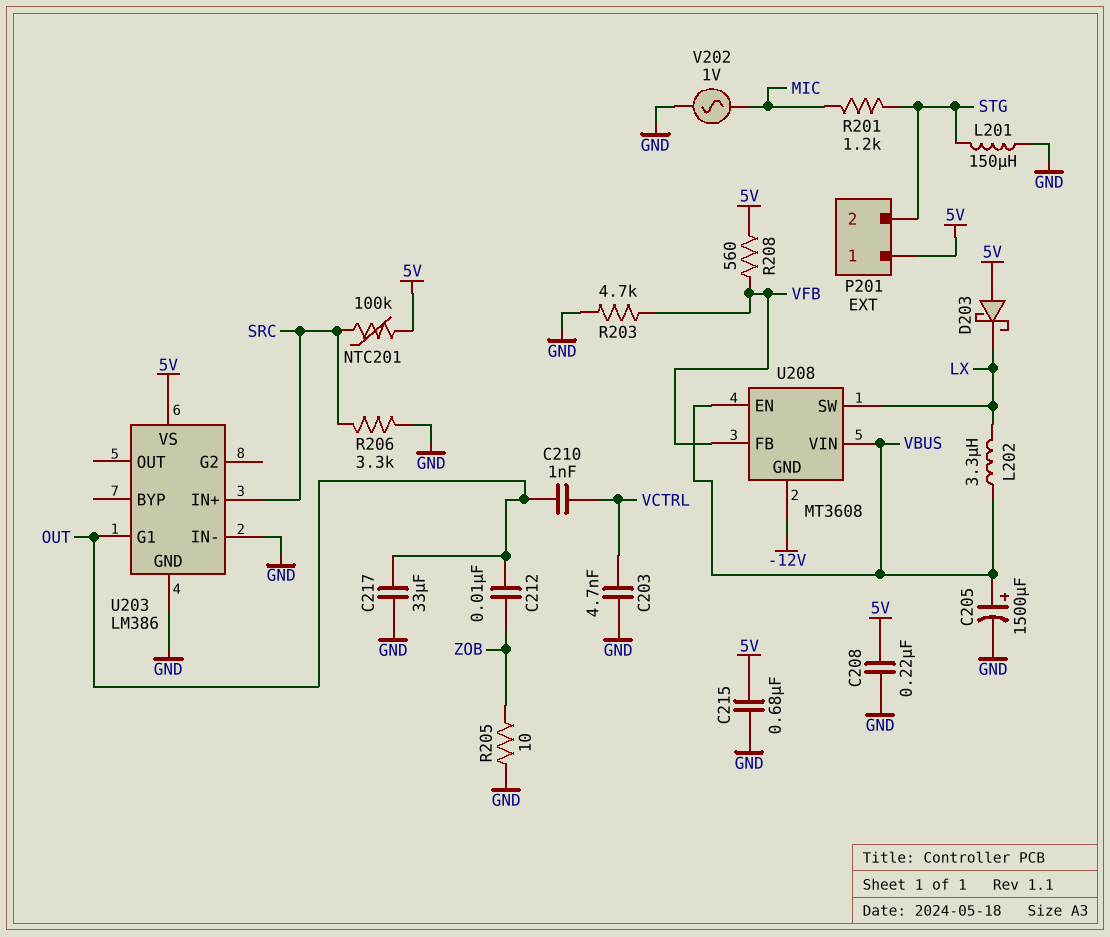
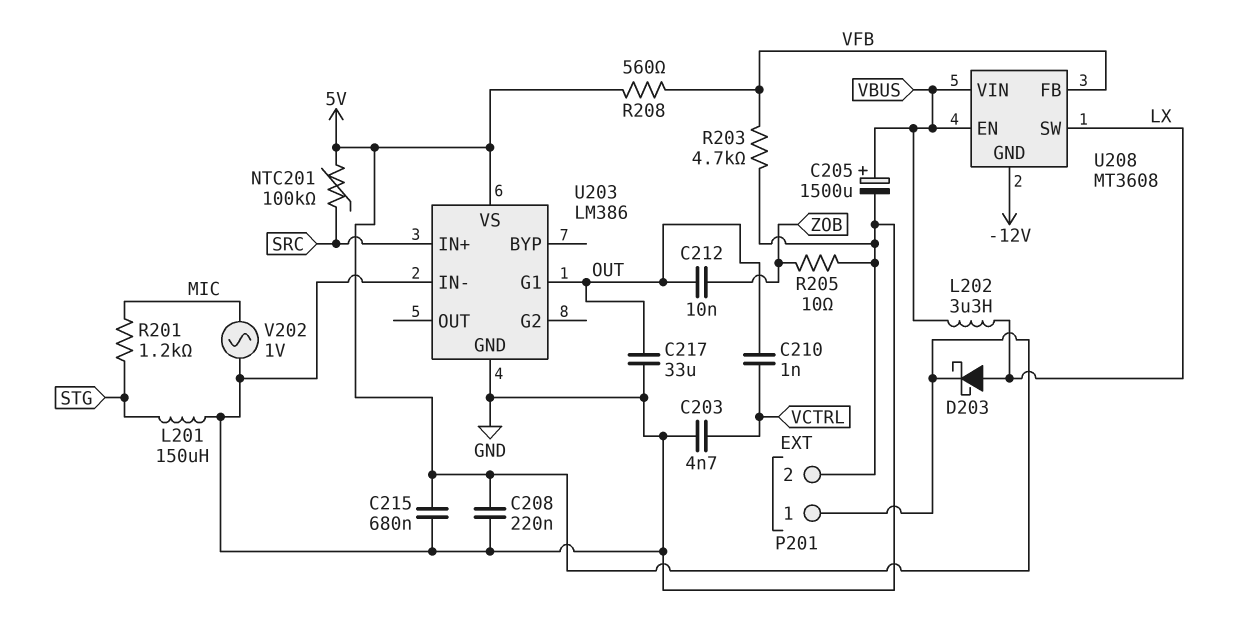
D203: schottky (A 5V, K LX) -> schottky (A LX, K 5V)
P201 pin 2: STG -> GND
R206: 3.3k (GND, SRC) -> none

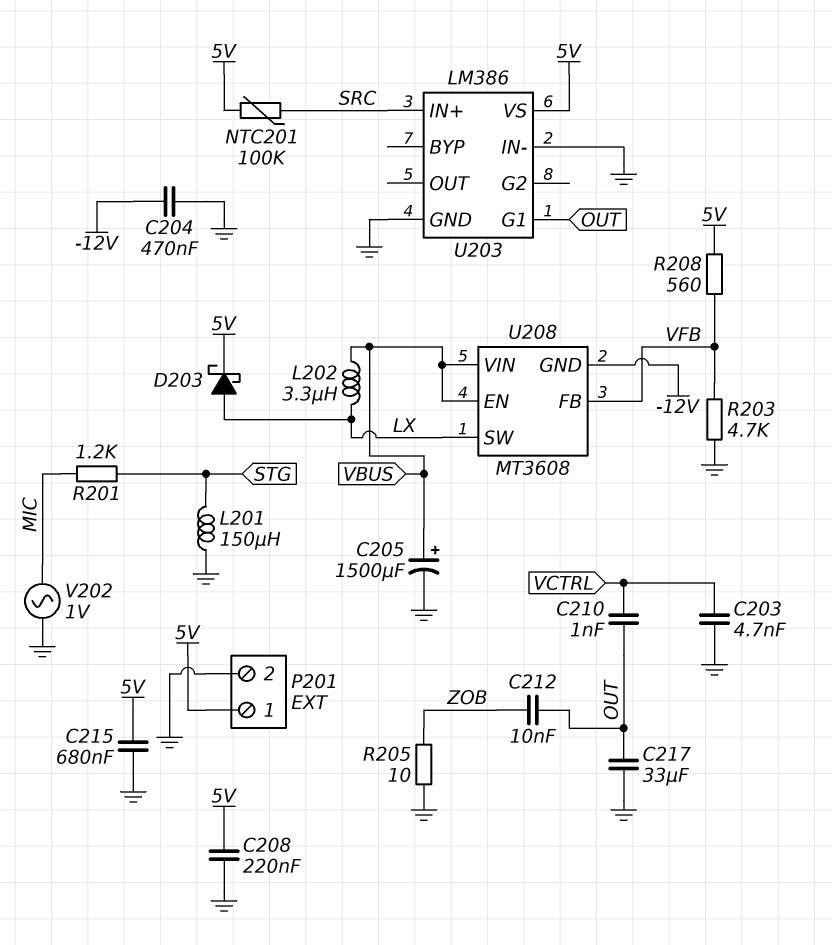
C204: none -> 470nF (-12V, GND)

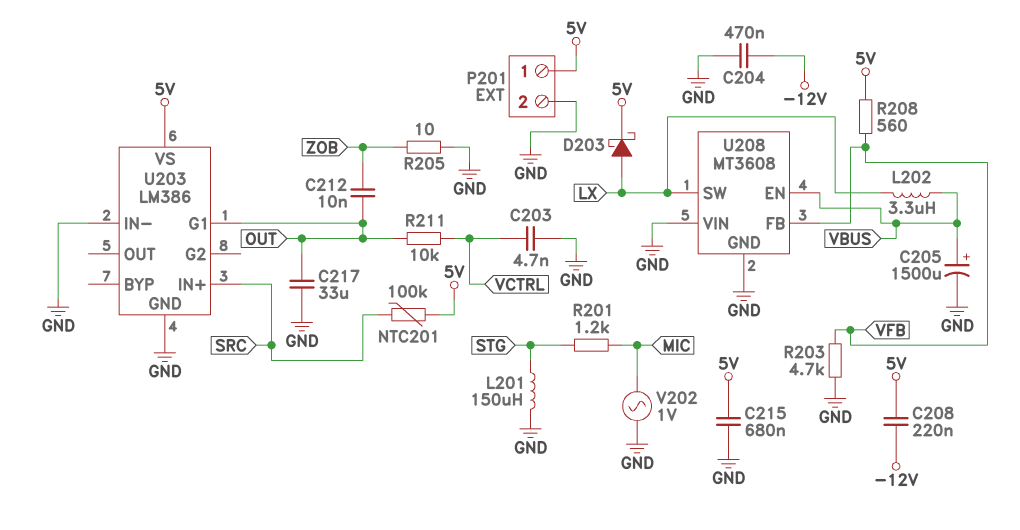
C208: 220nF (5V, GND) -> 220nF (-12V, 5V)
C210: 1nF (OUT, VCTRL) -> none
R211: none -> 10k (OUT, VCTRL)
U208 pin GND: -12V -> GND
U208 pin VIN: VBUS -> GND

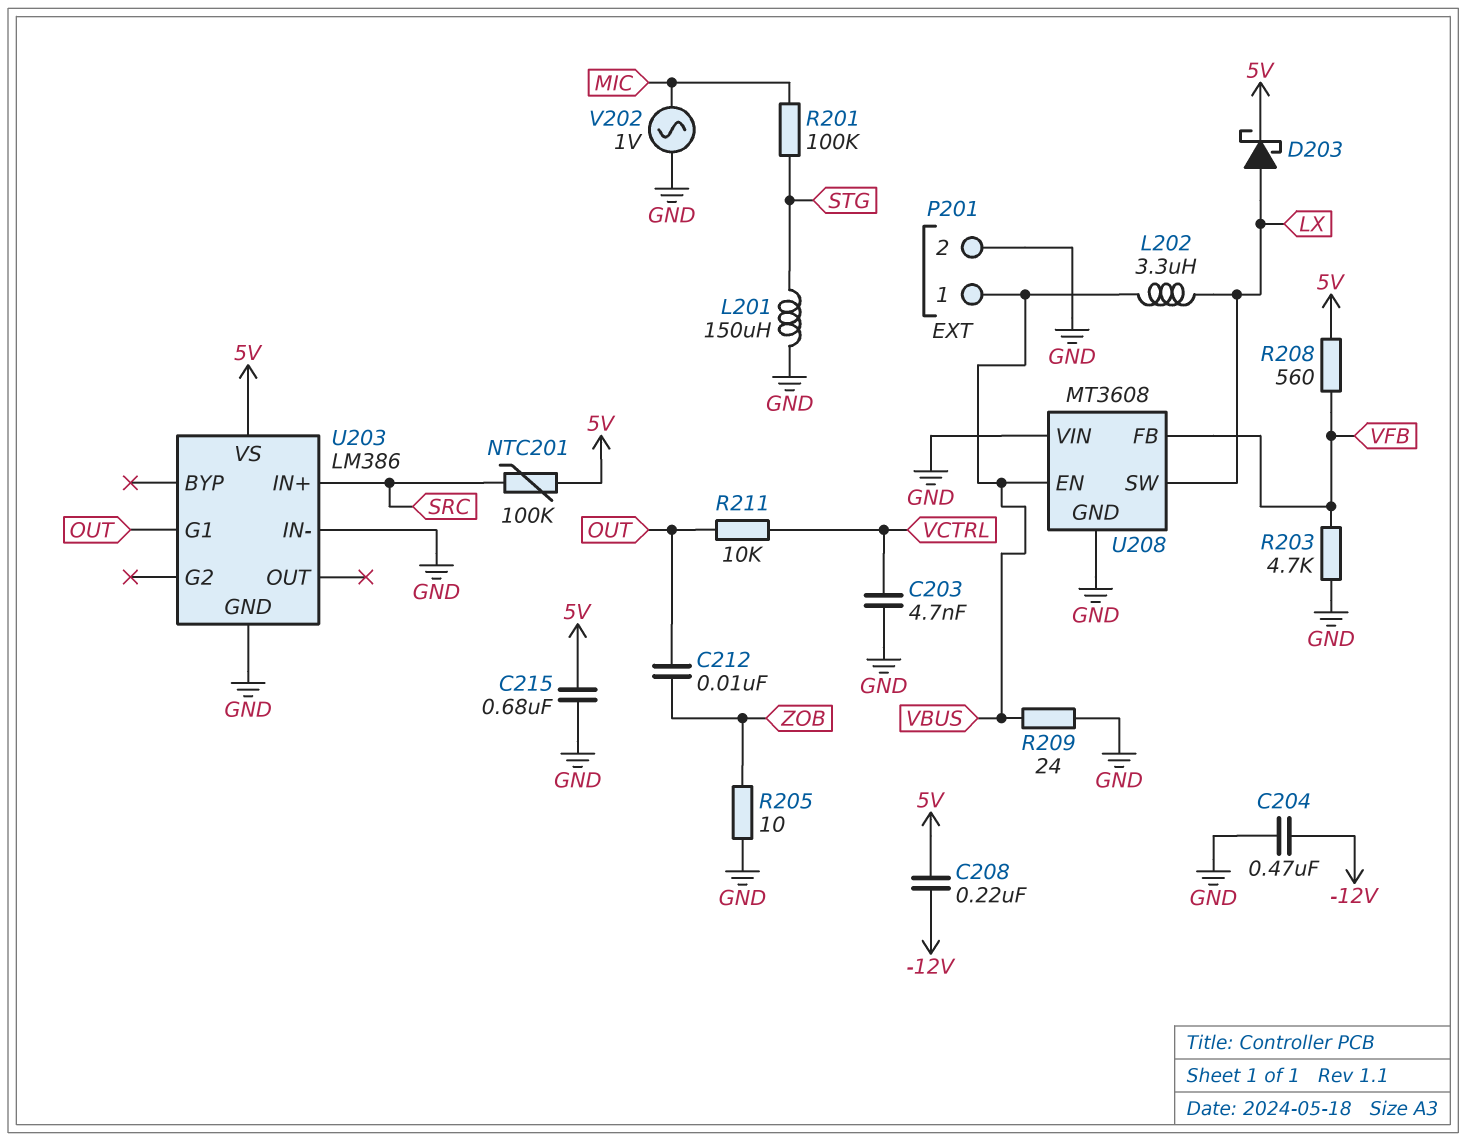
C205: 1500uF (plus VBUS, minus GND) -> none
C217: 33uF (GND, OUT) -> none
P201 pin 1: 5V -> VBUS
R201: 1.2k (MIC, STG) -> 100k (MIC, STG)
R209: none -> 24 (GND, VBUS)

